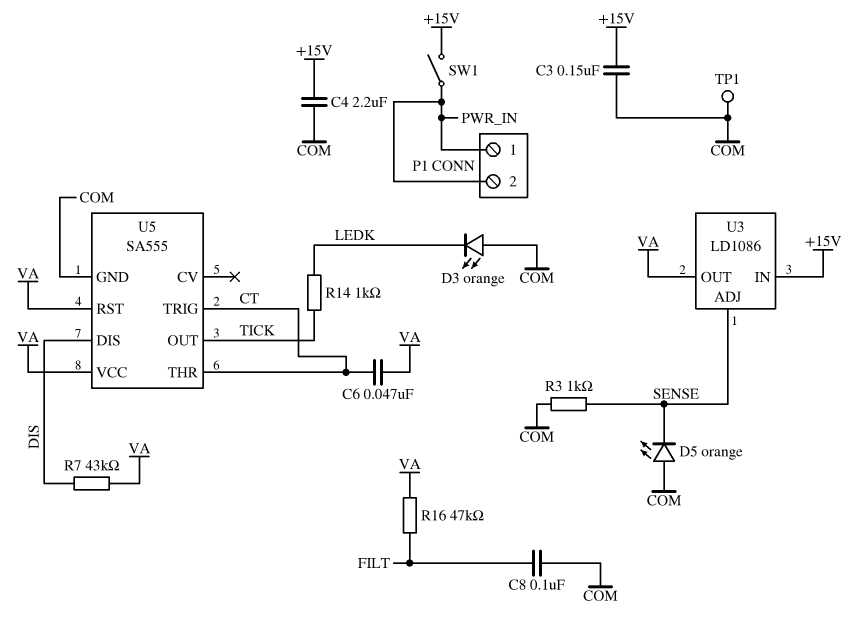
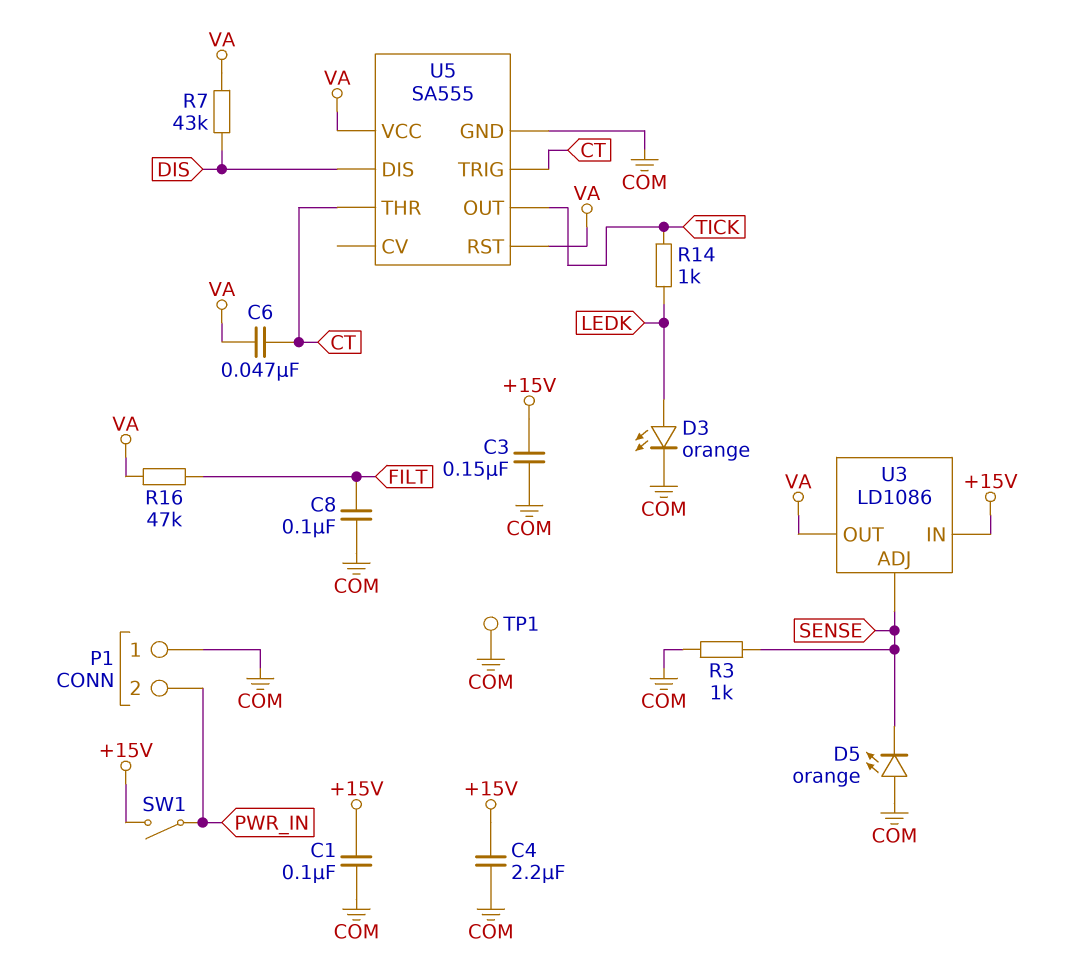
C1: none -> 100nF (+15V, COM)
D3: LED orange (A COM, K LEDK) -> LED orange (A LEDK, K COM)
P1 pin 1: PWR_IN -> COM

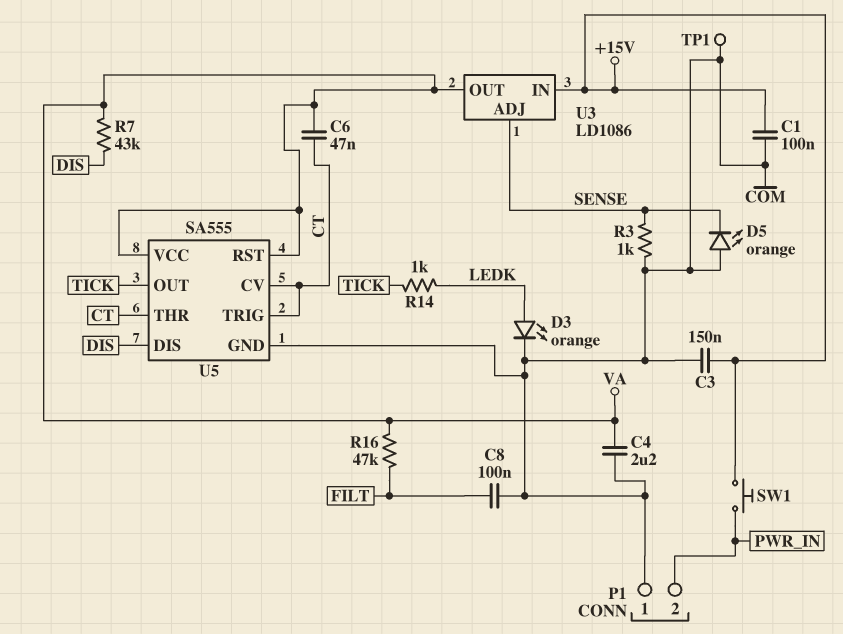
C4: 2.2uF (+15V, COM) -> 2.2uF (COM, VA)
SW1: switch (+15V, PWR_IN) -> button (+15V, PWR_IN)
U5 pin CV: none -> CT

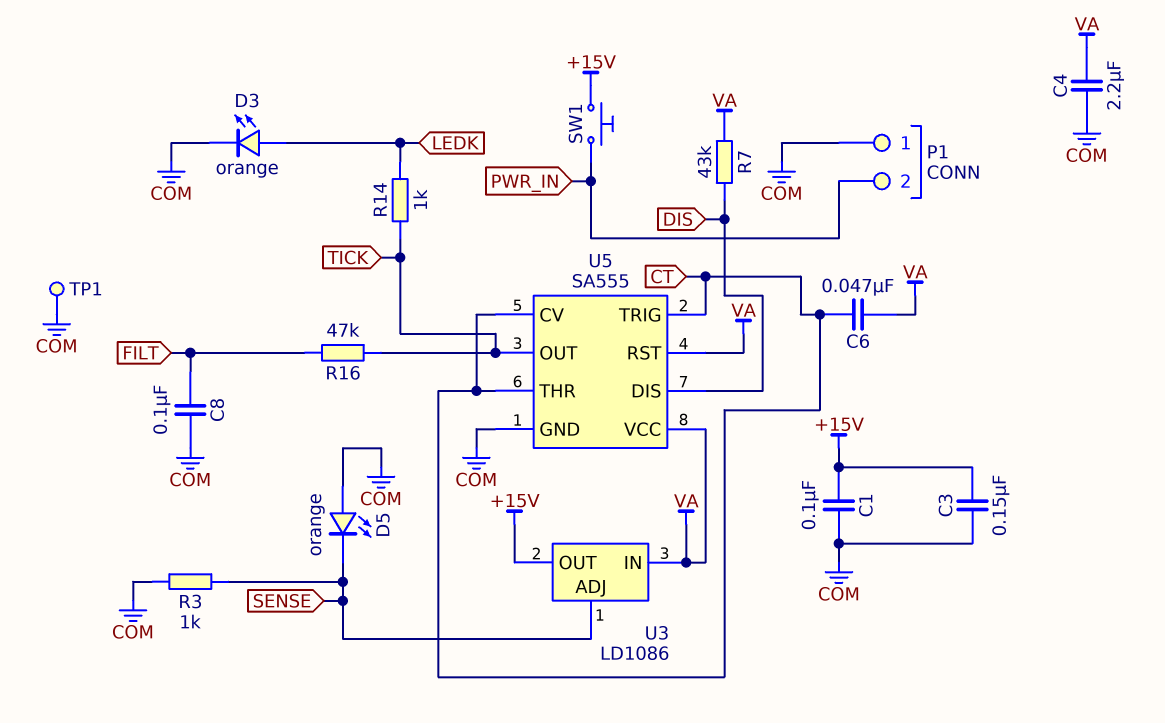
R16: 47k (FILT, VA) -> 47k (FILT, TICK)
U3 pin IN: +15V -> VA
U3 pin OUT: VA -> +15V

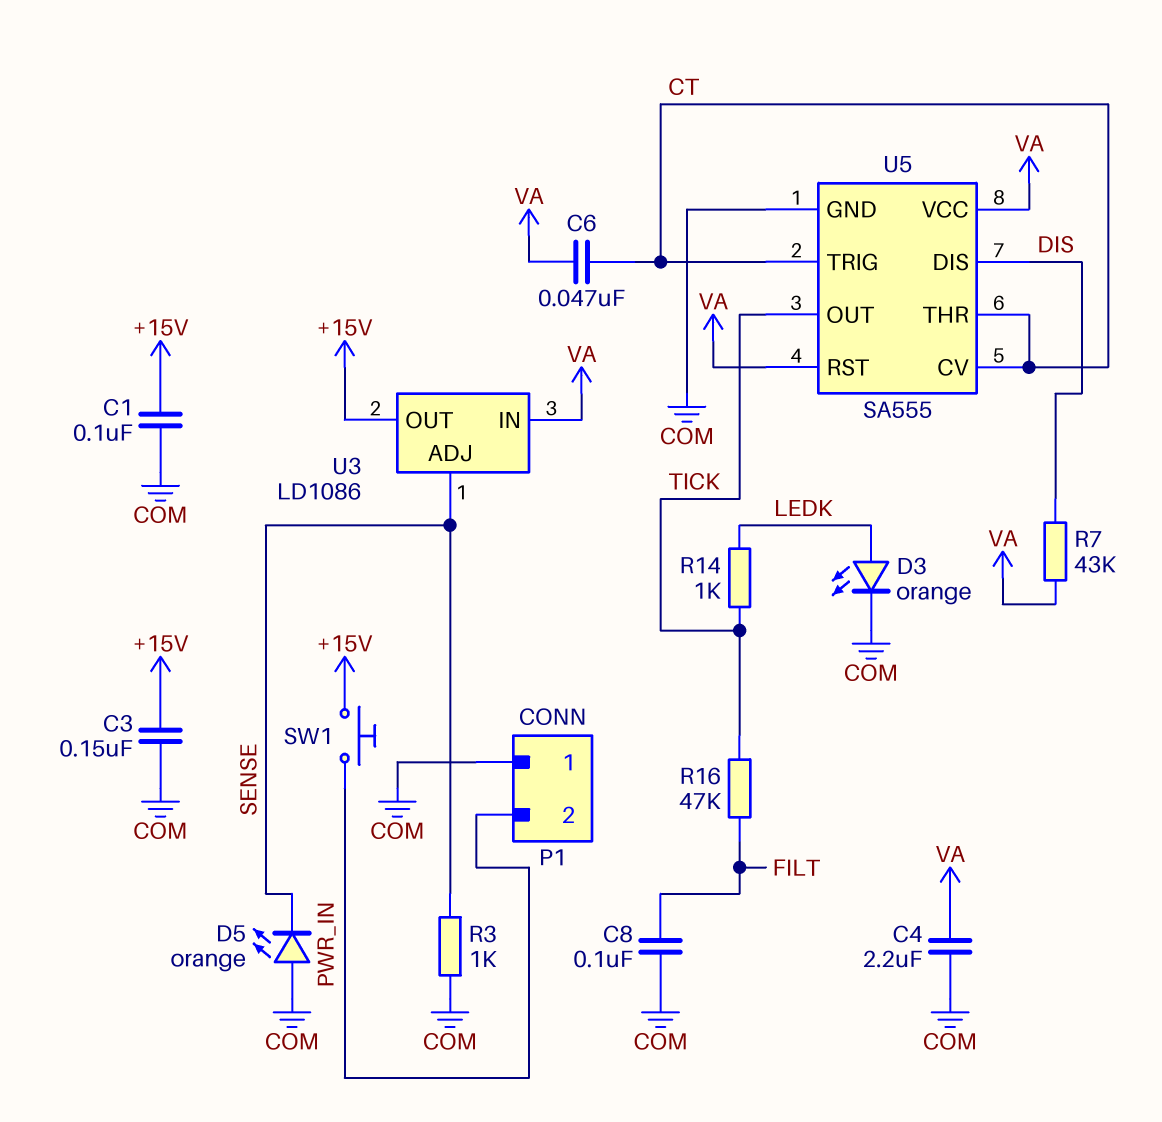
TP1: test point (COM) -> none

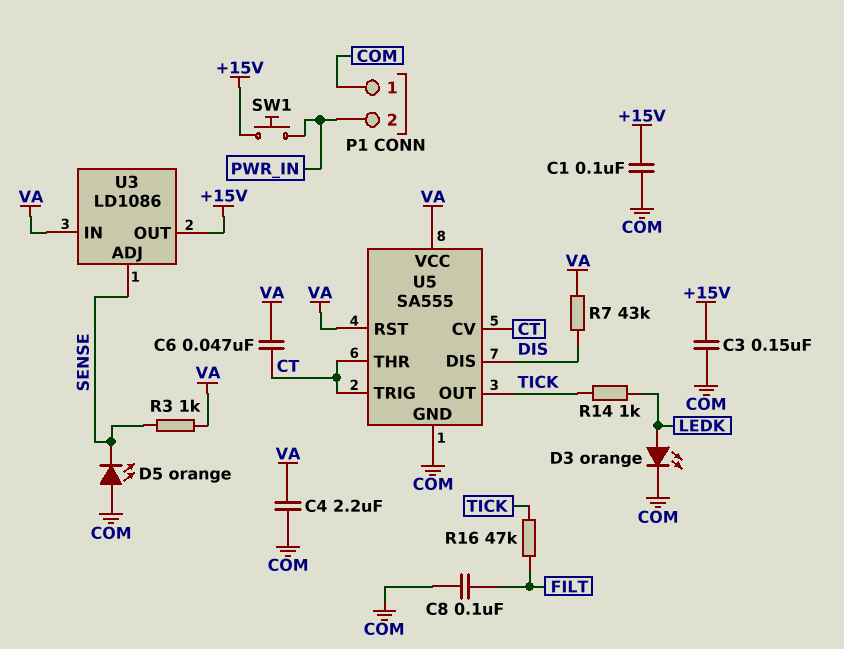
R3: 1k (COM, SENSE) -> 1k (SENSE, VA)

